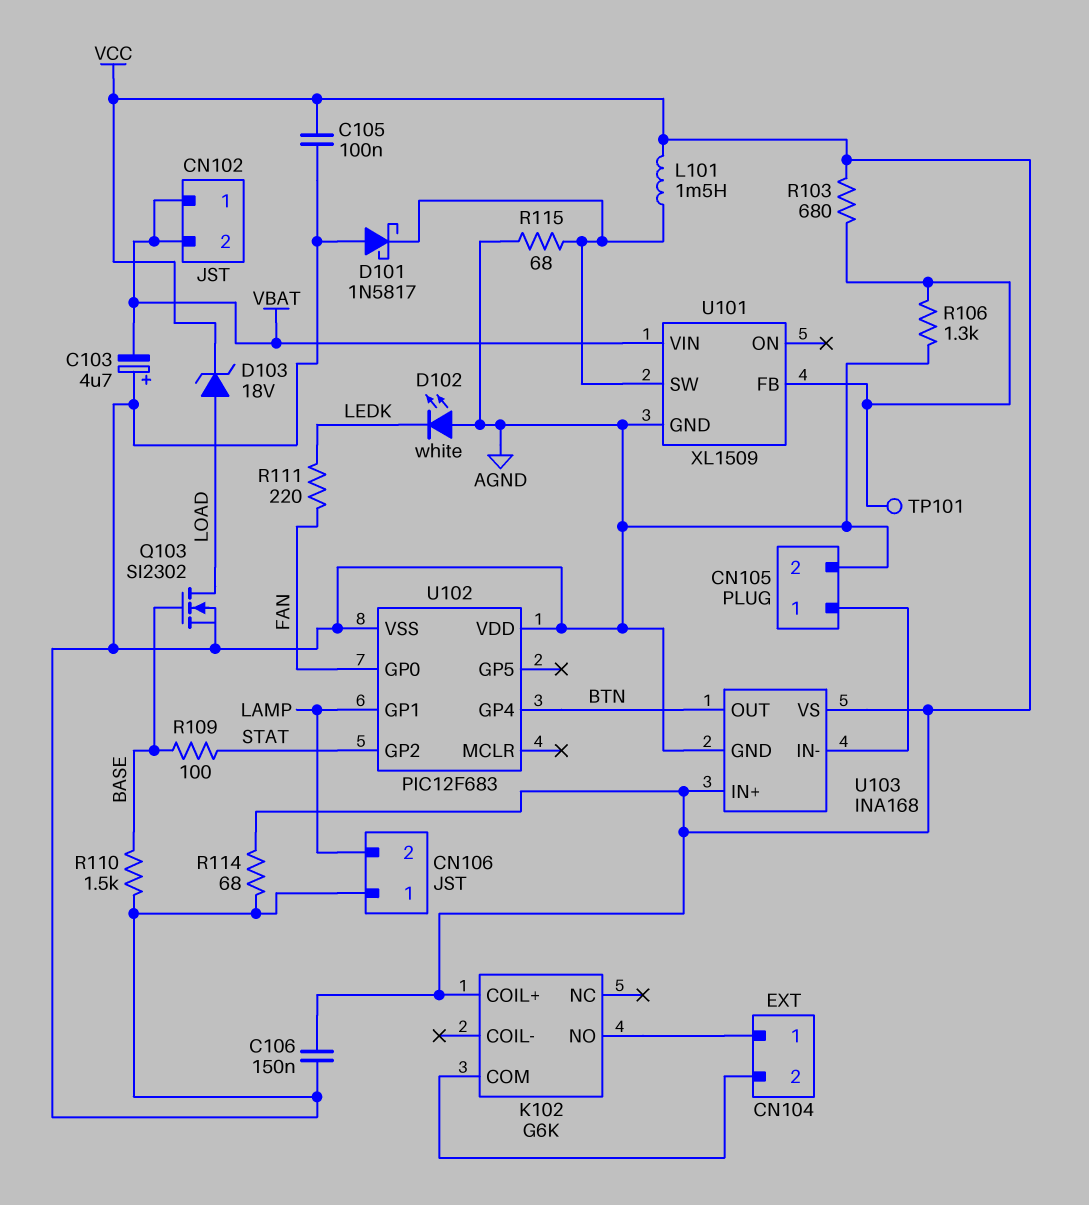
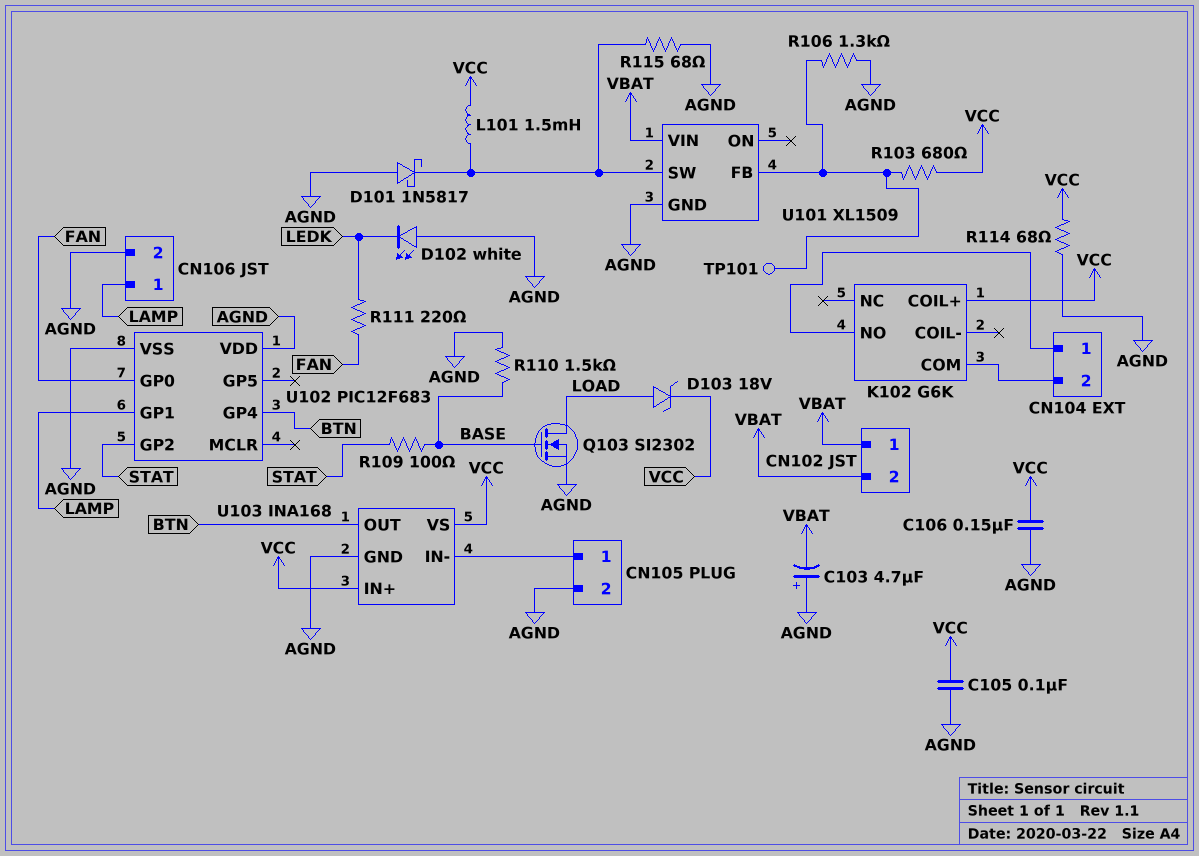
CN106 pin 1: AGND -> LAMP
CN106 pin 2: LAMP -> AGND

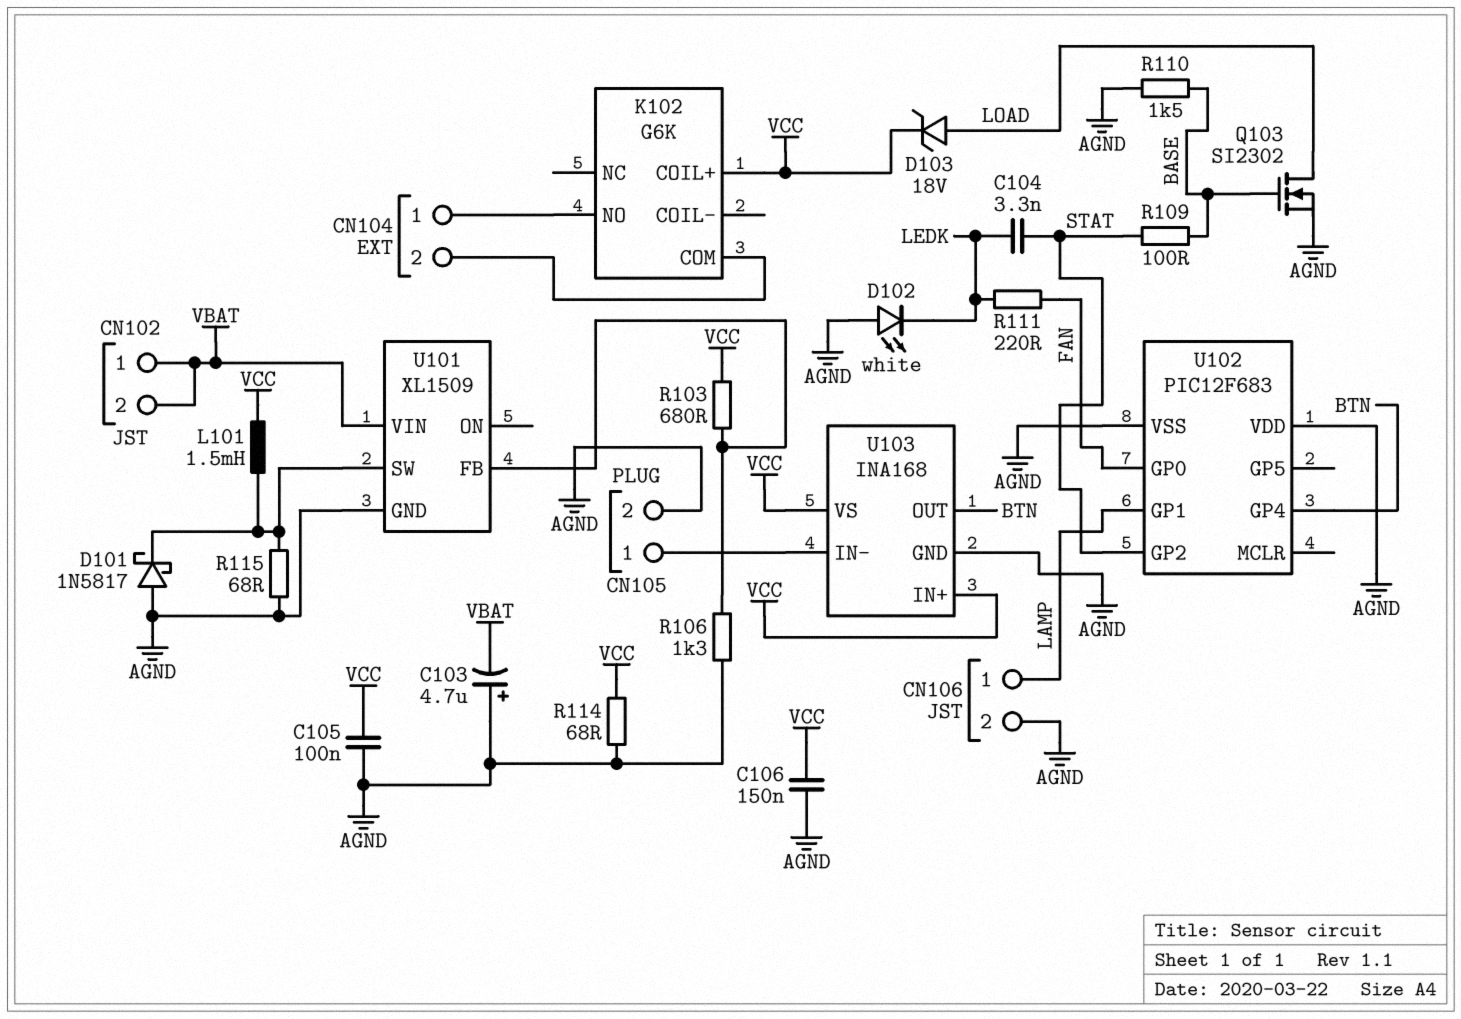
C104: none -> 3.3nF (LEDK, STAT)
TP101: test point (U101/FB) -> none

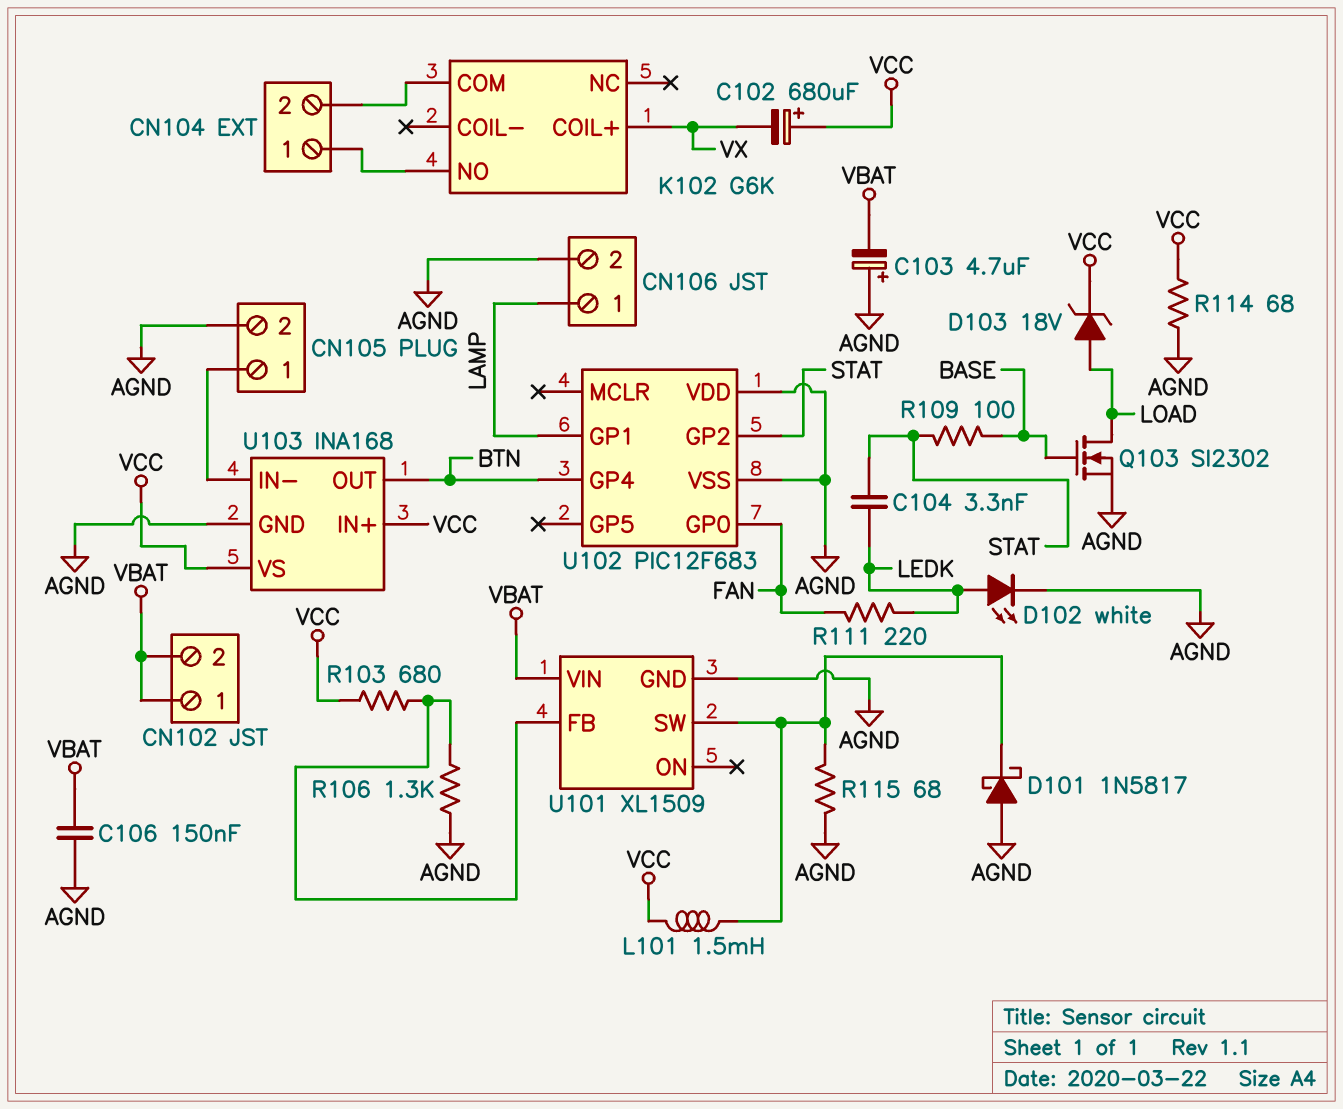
C102: none -> 680uF (plus VCC, minus VX)
C105: 100nF (AGND, VCC) -> none
C106: 150nF (AGND, VCC) -> 150nF (AGND, VBAT)
D102: LED white (A AGND, K LEDK) -> LED white (A LEDK, K AGND)
K102 pin COIL+: VCC -> VX
R110: 1.5k (AGND, BASE) -> none

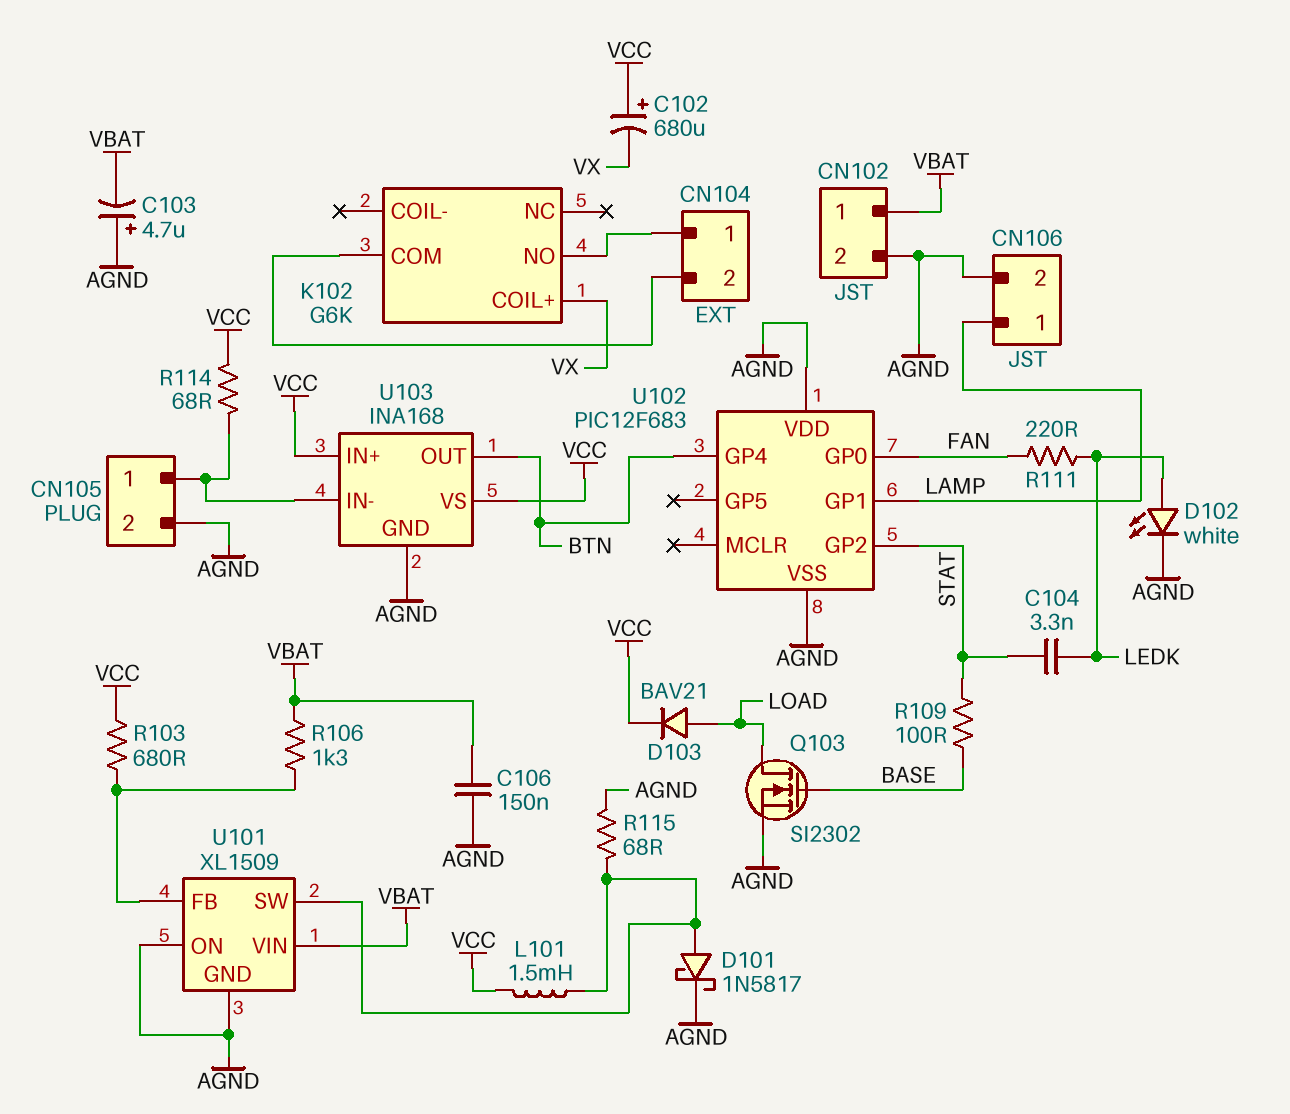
CN102 pin 2: VBAT -> AGND
D101: schottky 1N5817 (A AGND, K U101/SW) -> schottky 1N5817 (A U101/SW, K AGND)
D103: zener 18V (A LOAD, K VCC) -> diode BAV21 (A LOAD, K VCC)
R106: 1.3k (AGND, U101/FB) -> 1.3k (U101/FB, VBAT)
R114: 68 (AGND, VCC) -> 68 (CN105/1, VCC)
U101 pin ON: none -> AGND

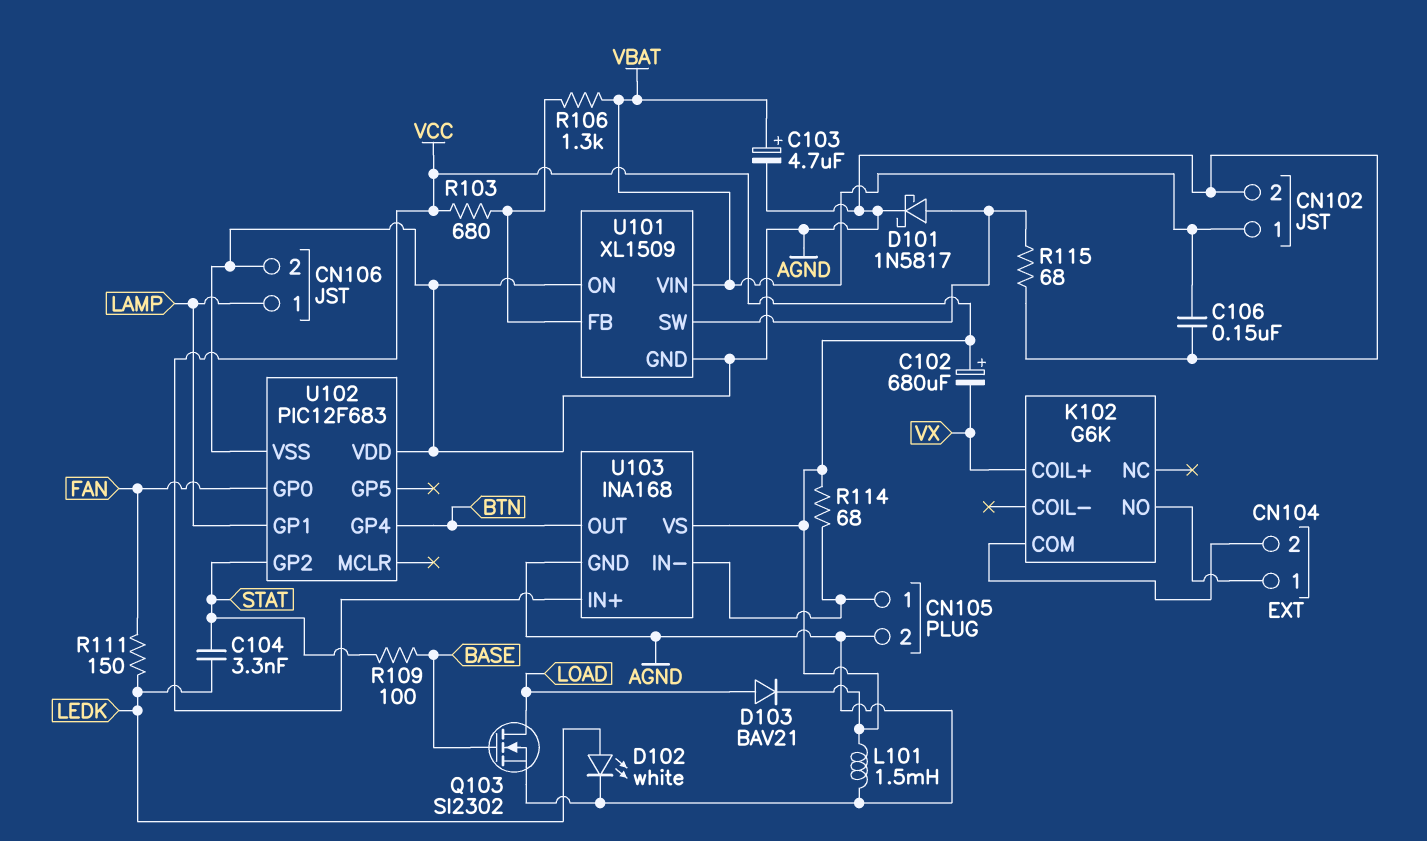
C103: 4.7uF (plus AGND, minus VBAT) -> 4.7uF (plus VBAT, minus AGND)
L101: 1.5mH (U101/SW, VCC) -> 1.5mH (AGND, VCC)
R111: 220 (FAN, LEDK) -> 150 (FAN, LEDK)

